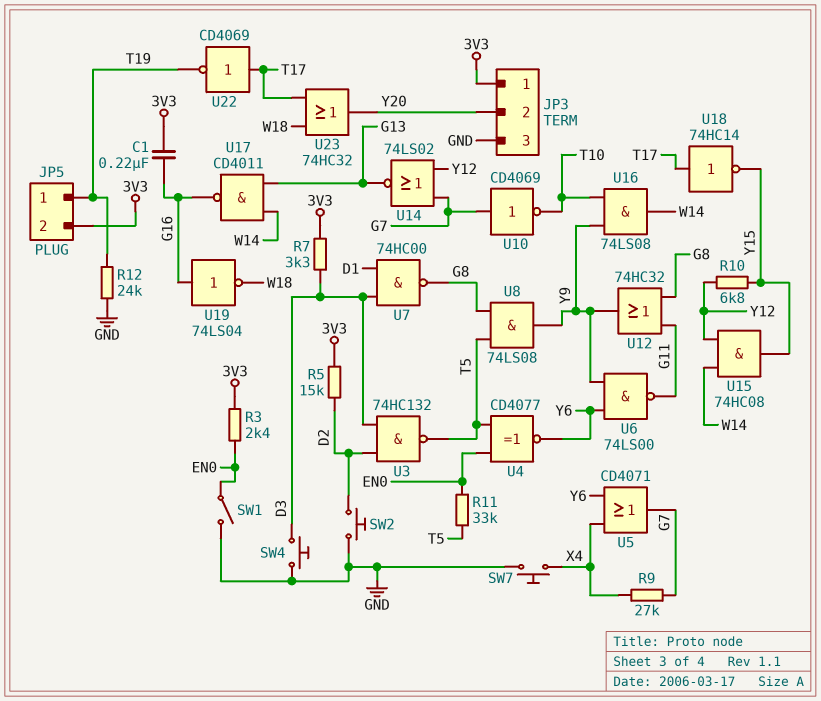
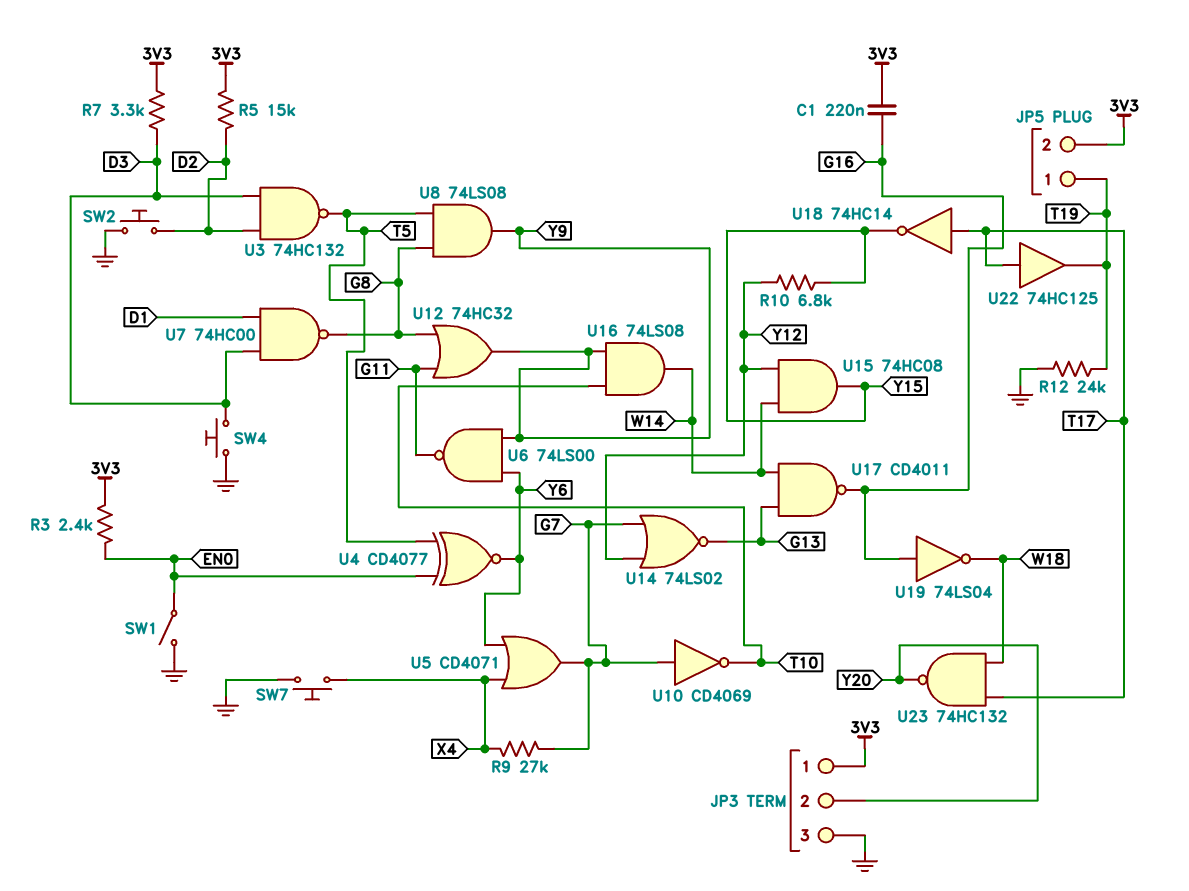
R11: 33k (EN0, T5) -> none
U22: NOT CD4069 (in T17, out T19) -> buffer 74HC125 (in T17, out T19)
U23: OR 74HC32 (in T17, in W18, out Y20) -> NAND 74HC132 (in T17, in W18, out Y20)

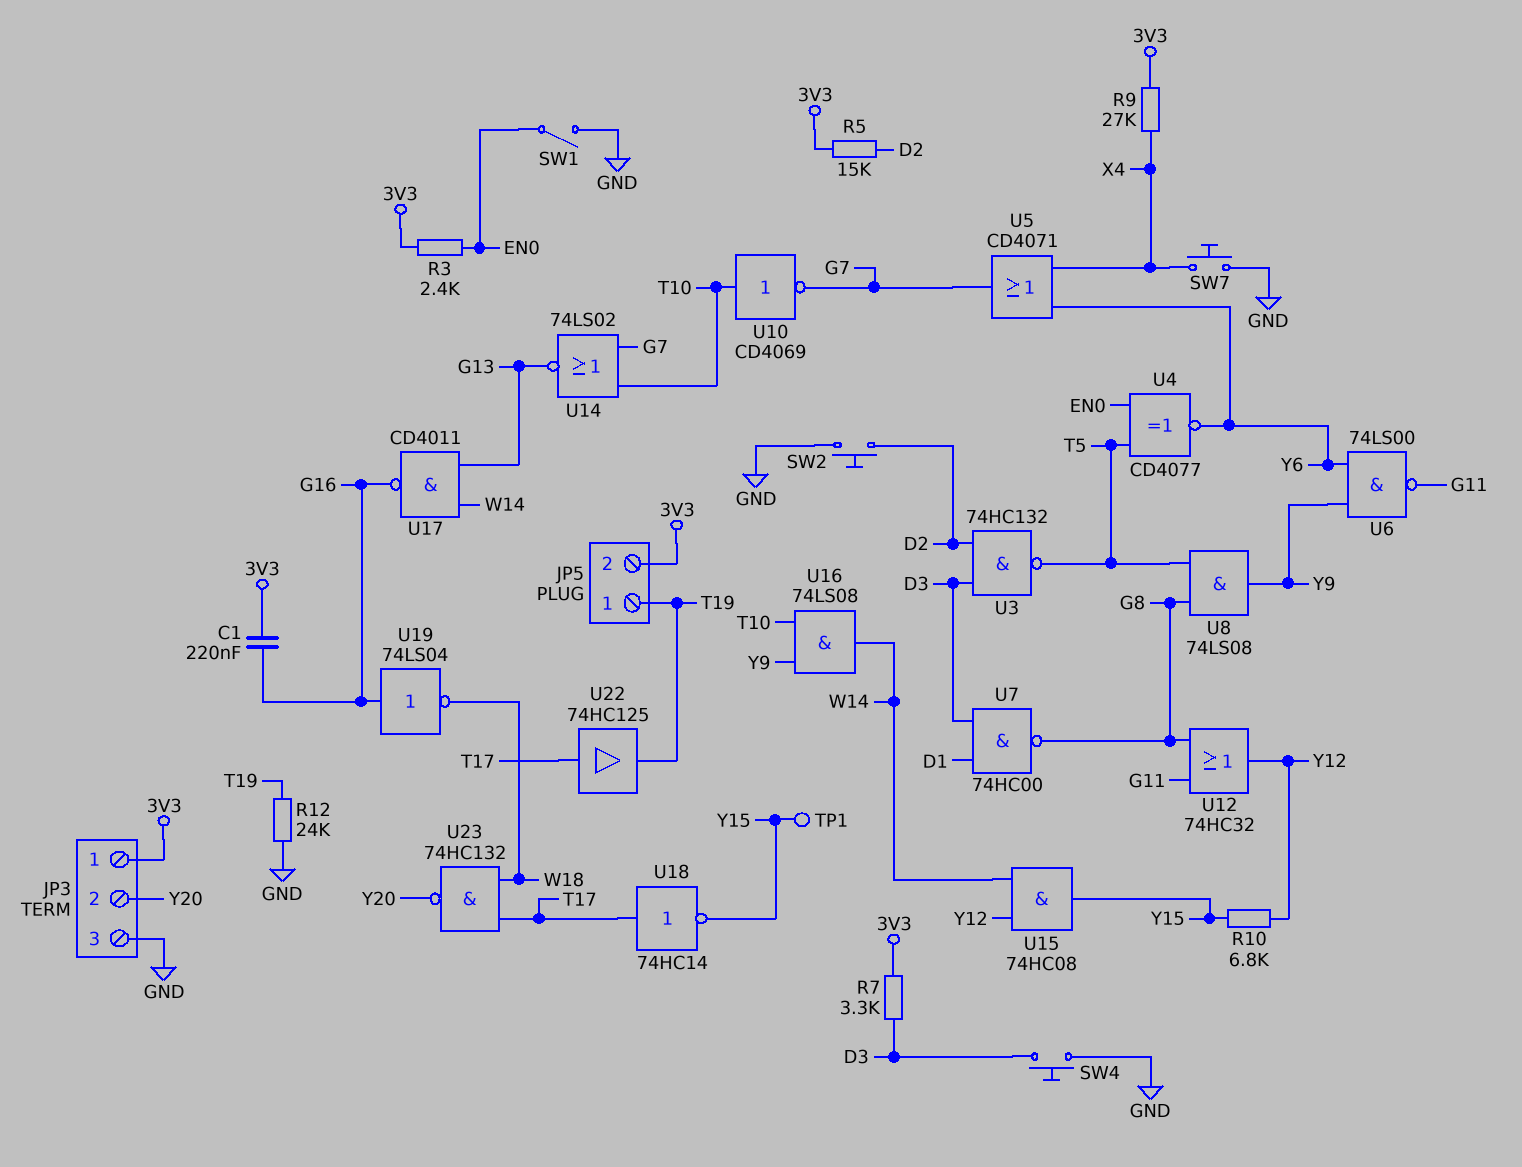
R9: 27k (G7, X4) -> 27k (3V3, X4)
TP1: none -> test point (Y15)
U10: NOT CD4069 (in G7, out T10) -> NOT CD4069 (in T10, out G7)
U12: OR 74HC32 (in G8, in G11, out Y9) -> OR 74HC32 (in G8, in G11, out Y12)
U14: NOR 74LS02 (in G7, in Y12, out G13) -> NOR 74LS02 (in G7, in T10, out G13)

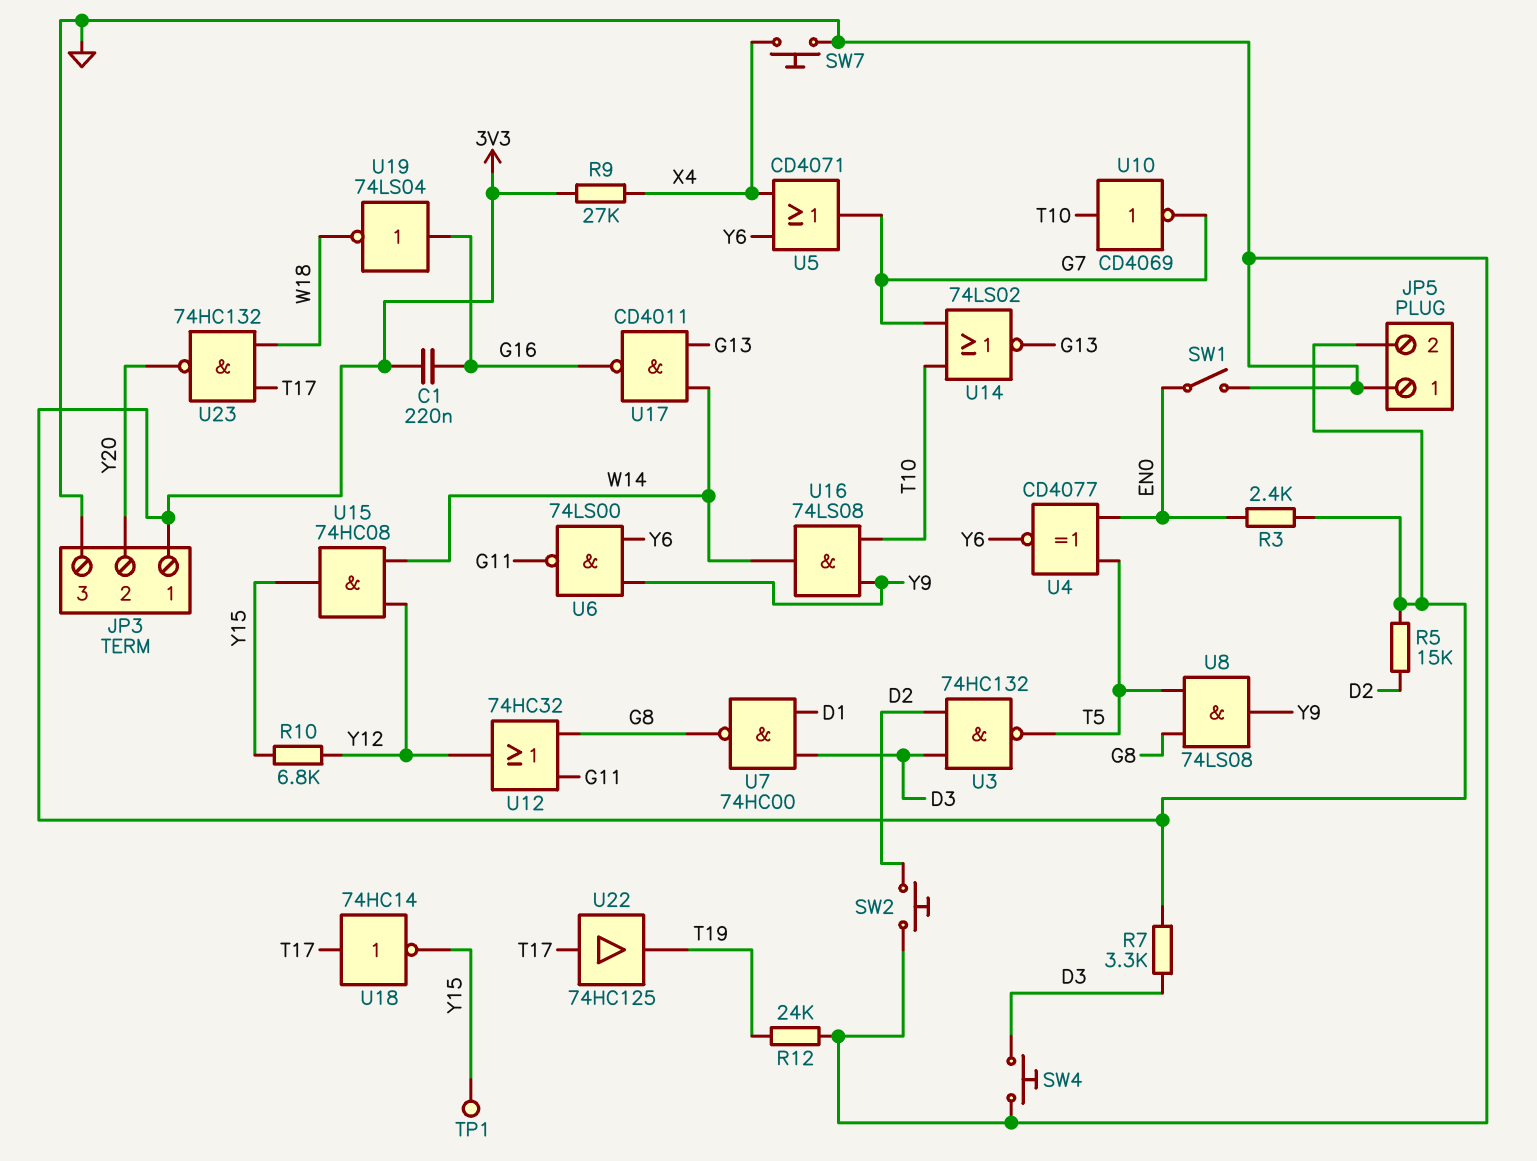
JP5 pin 1: T19 -> GND

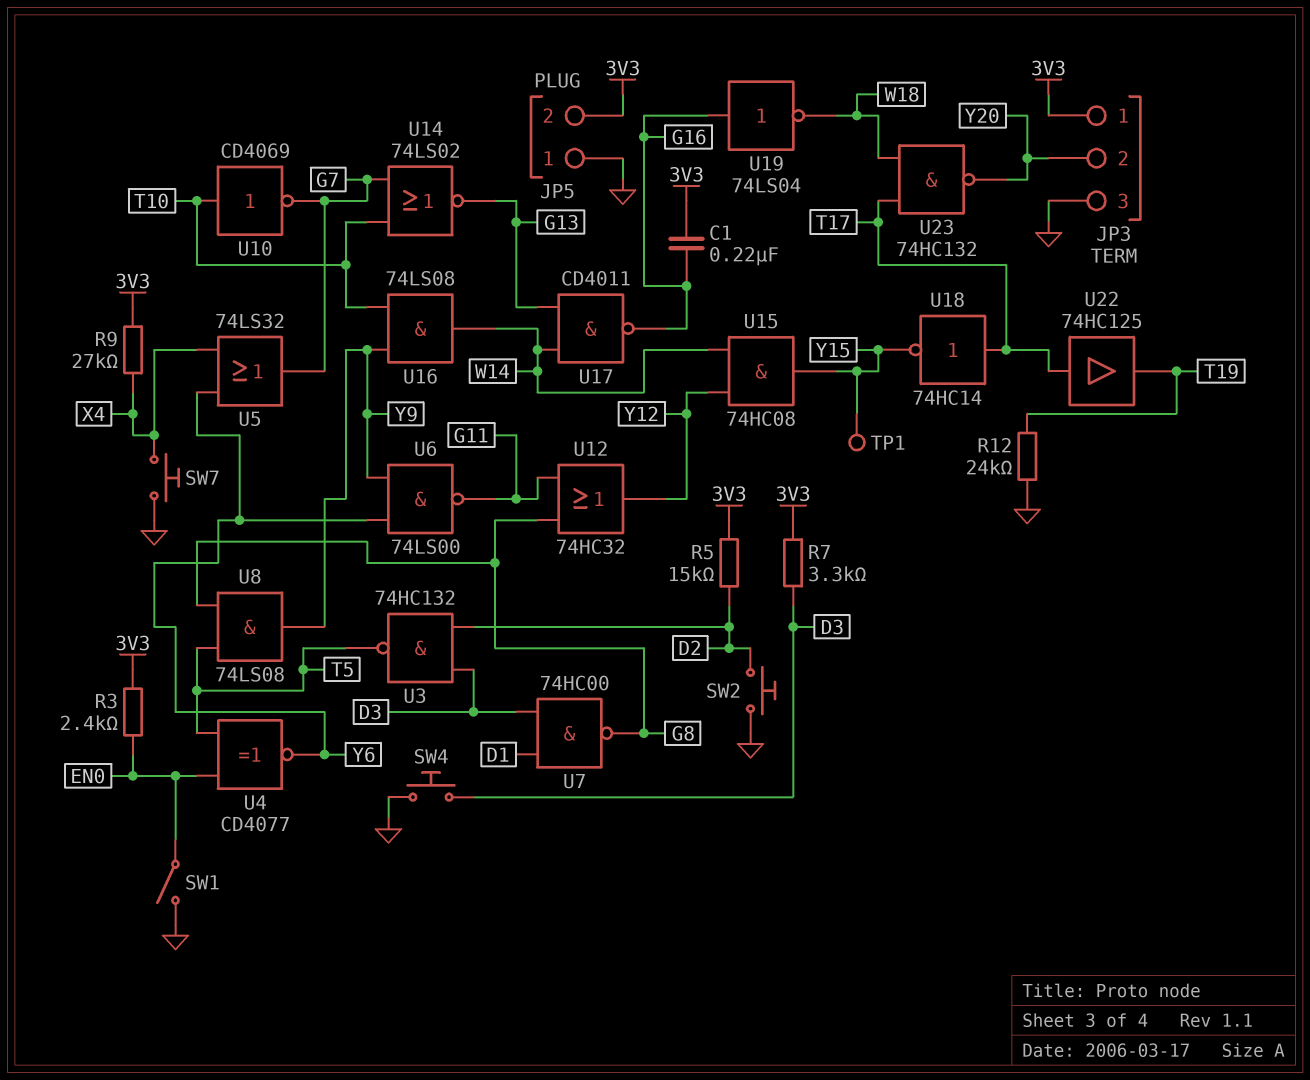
R10: 6.8k (Y12, Y15) -> none
U5: OR CD4071 (in X4, in Y6, out G7) -> OR 74LS32 (in X4, in Y6, out G7)

